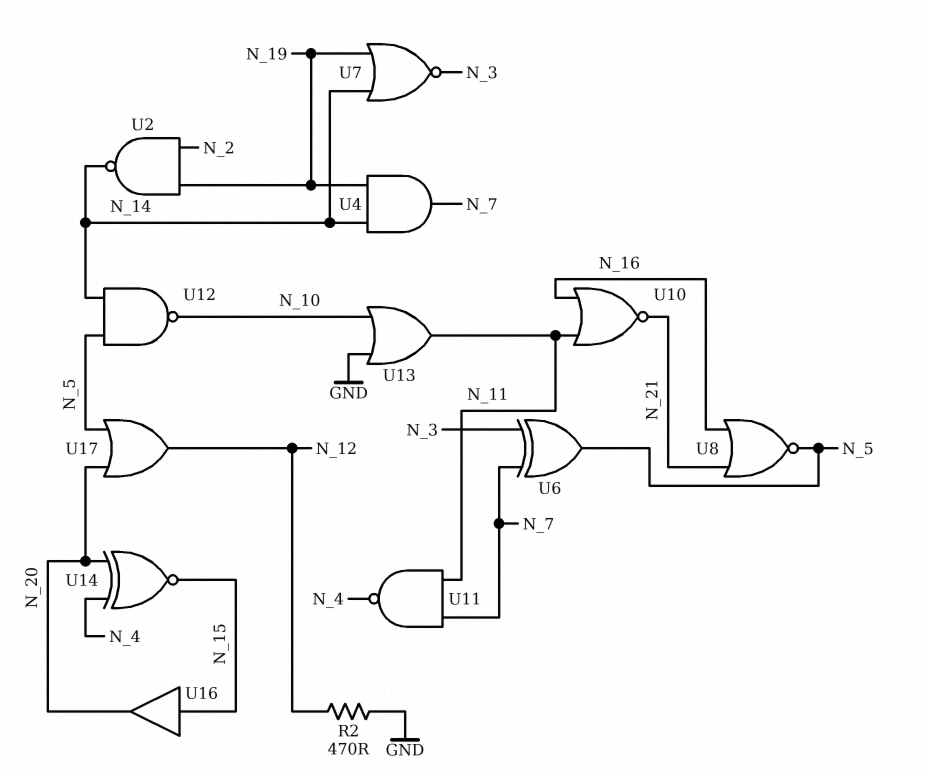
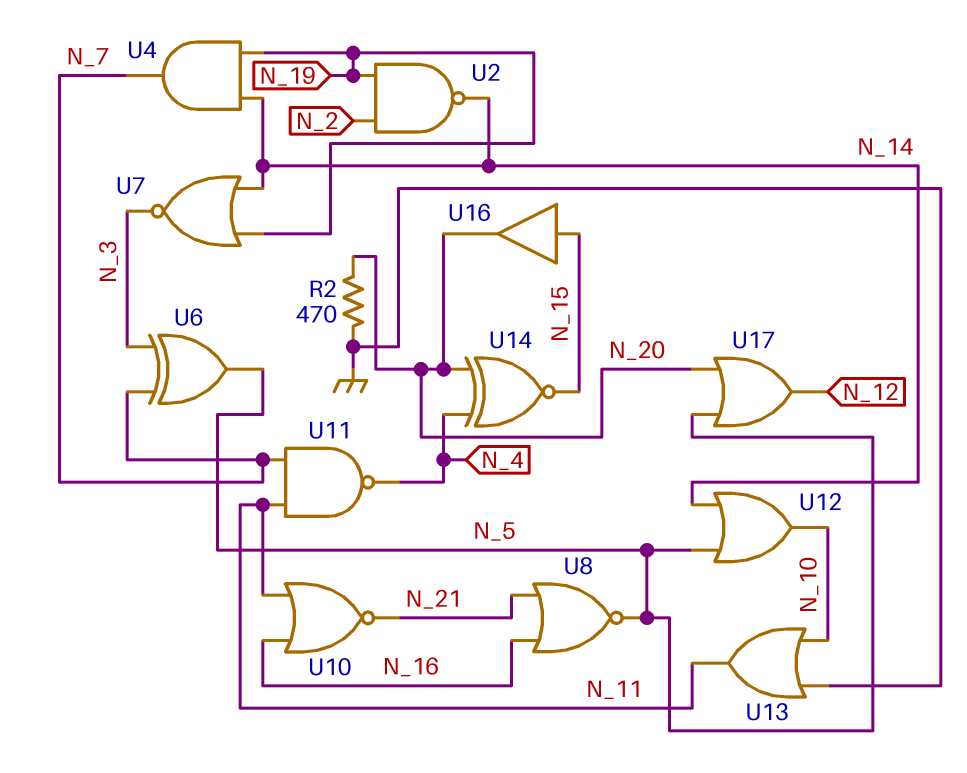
R2: 470 (GND, N_12) -> 470 (GND, N_20)
U12: NAND (in N_5, in N_14, out N_10) -> OR (in N_5, in N_14, out N_10)

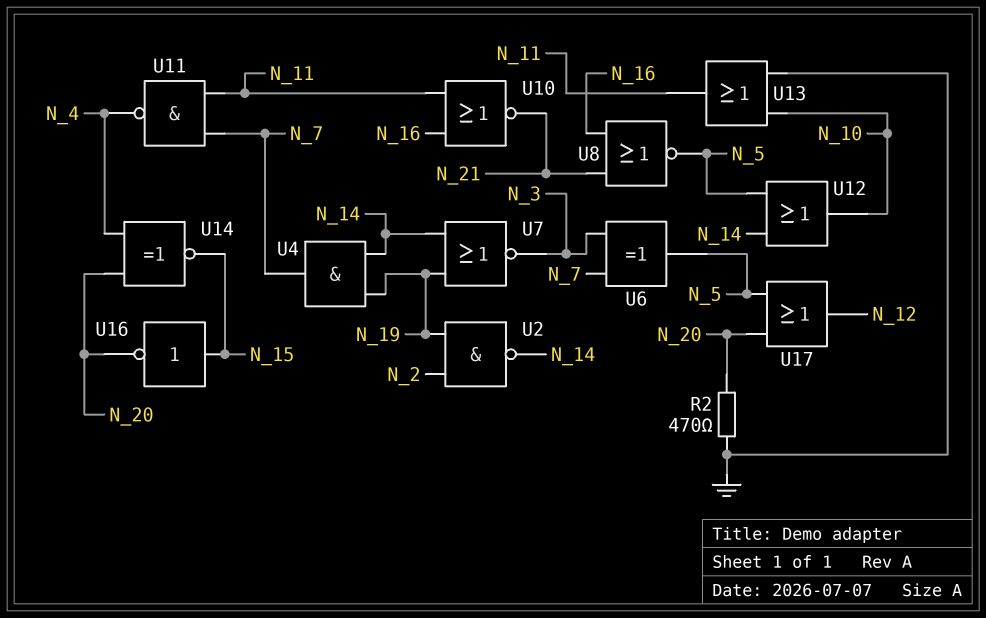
U16: buffer (in N_15, out N_20) -> NOT (in N_15, out N_20)

